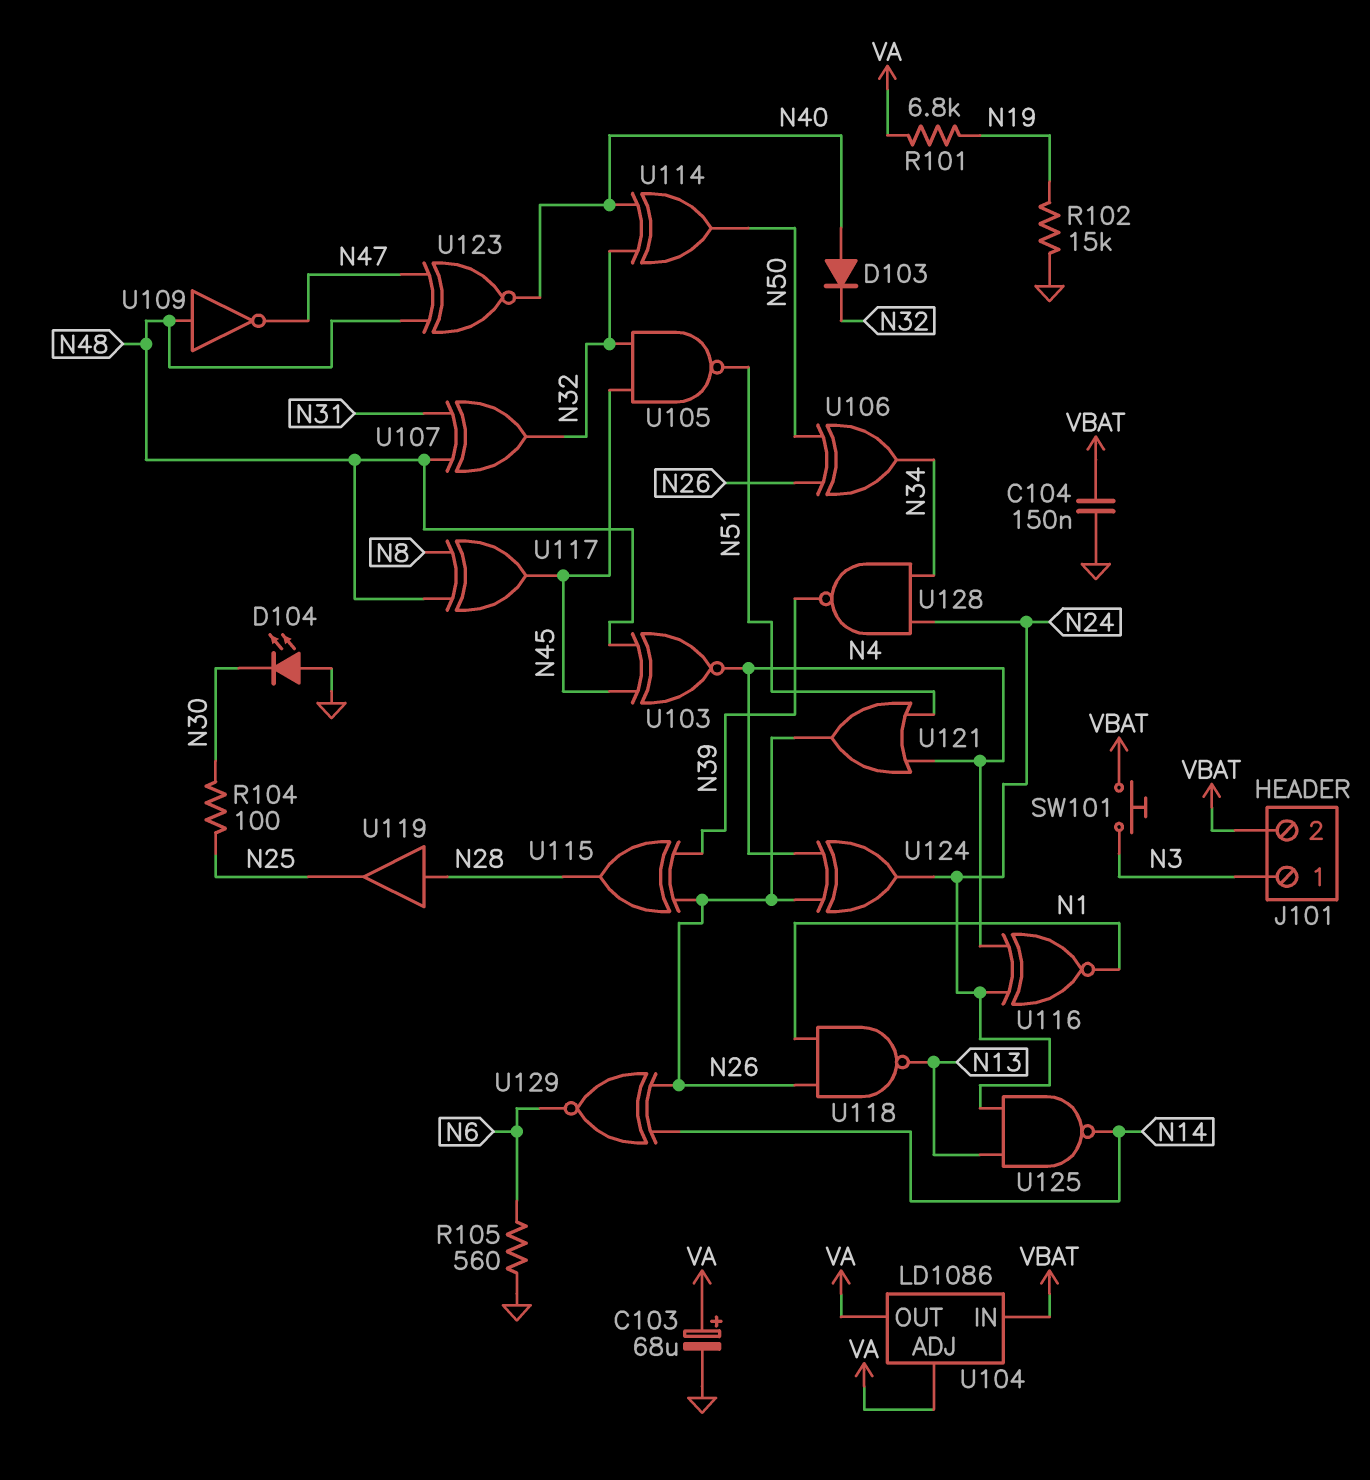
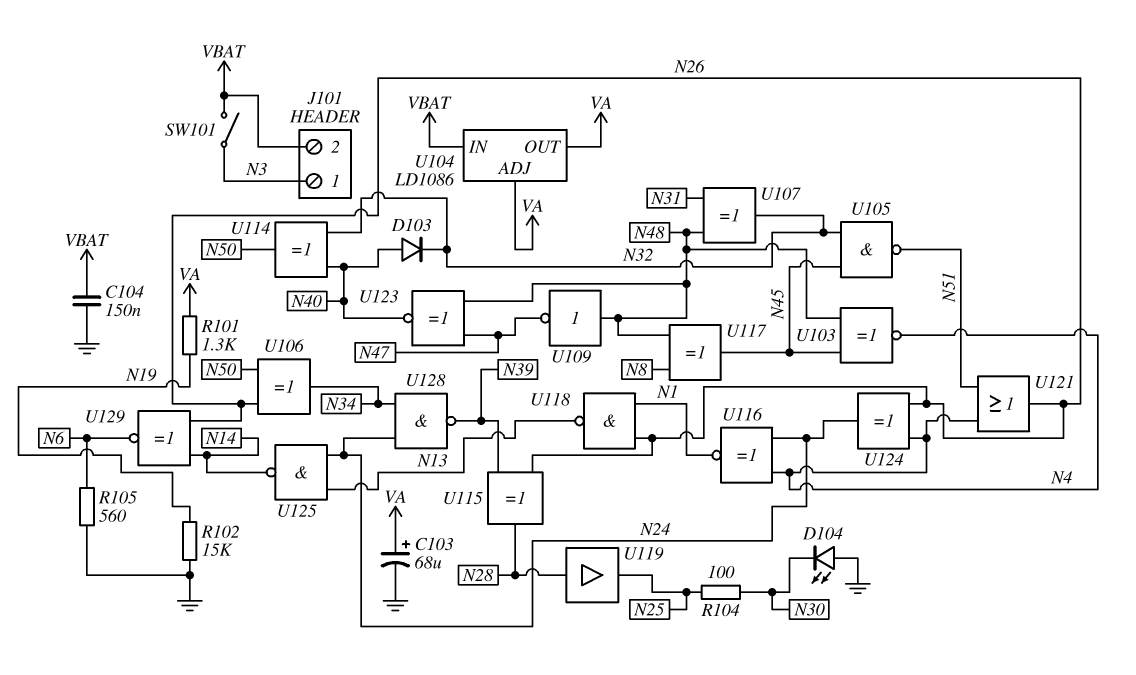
R101: 6.8k (N19, VA) -> 1.3k (N19, VA)
SW101: button (N3, VBAT) -> switch (N3, VBAT)

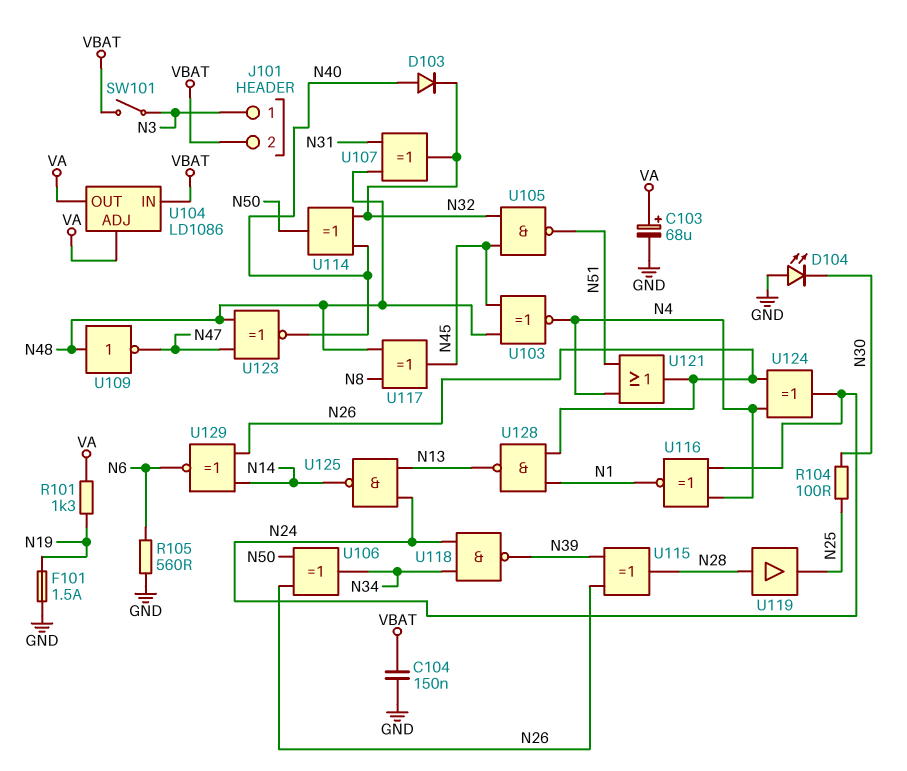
F101: none -> 1.5A (GND, N19)
R102: 15k (GND, N19) -> none
U118: NAND (in N1, in N26, out N13) -> NAND (in N24, in N34, out N39)
U128: NAND (in N24, in N34, out N39) -> NAND (in N1, in N26, out N13)

